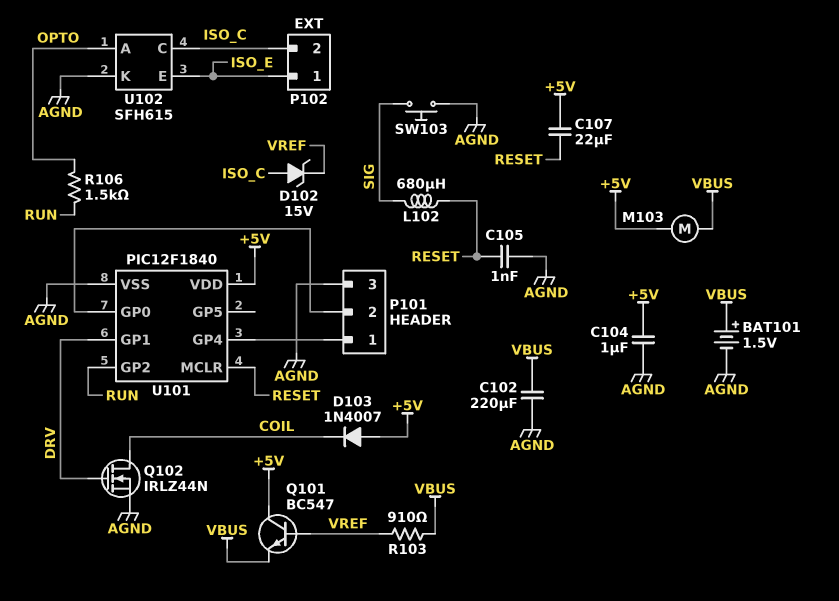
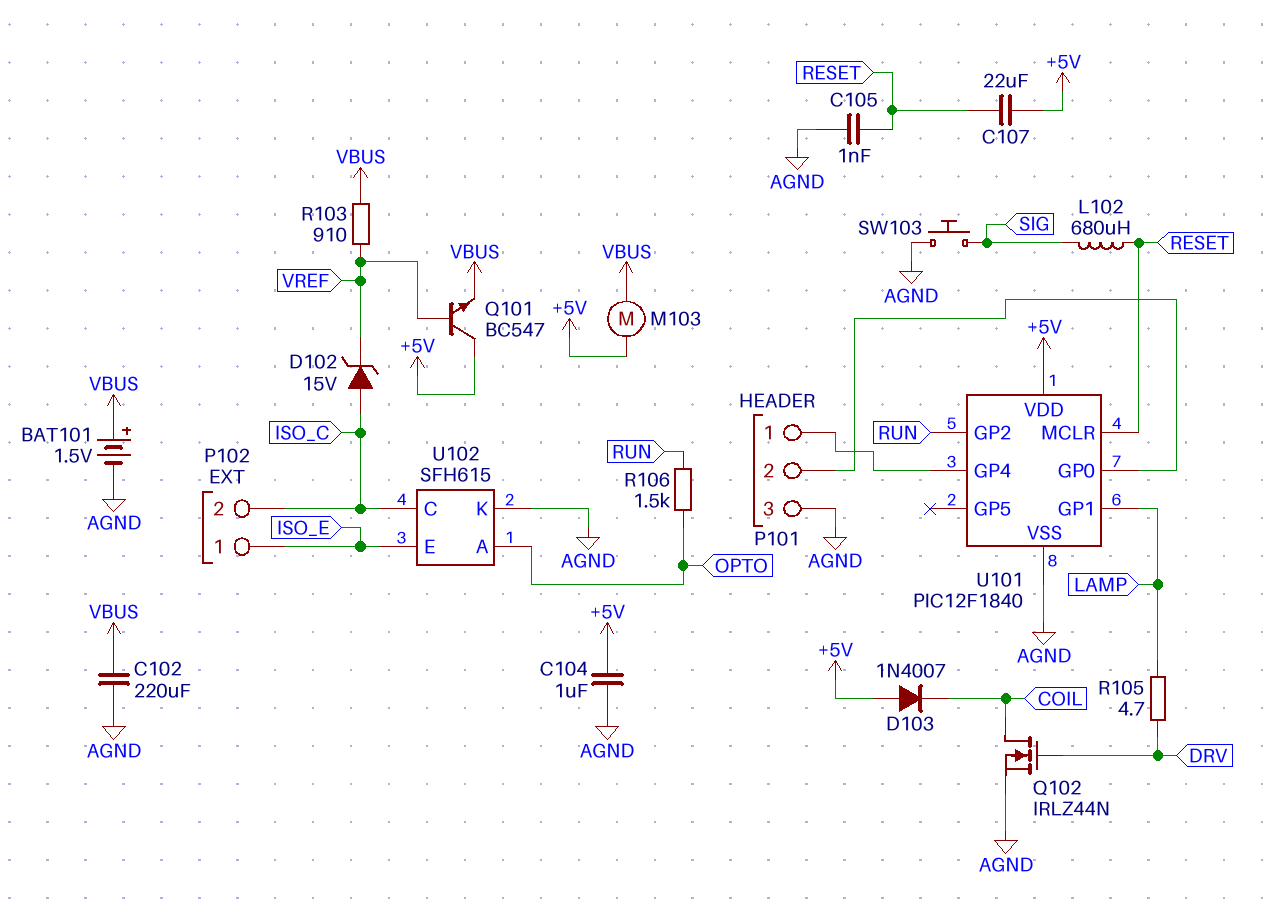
R105: none -> 4.7 (DRV, LAMP)
U101 pin GP1: DRV -> LAMP

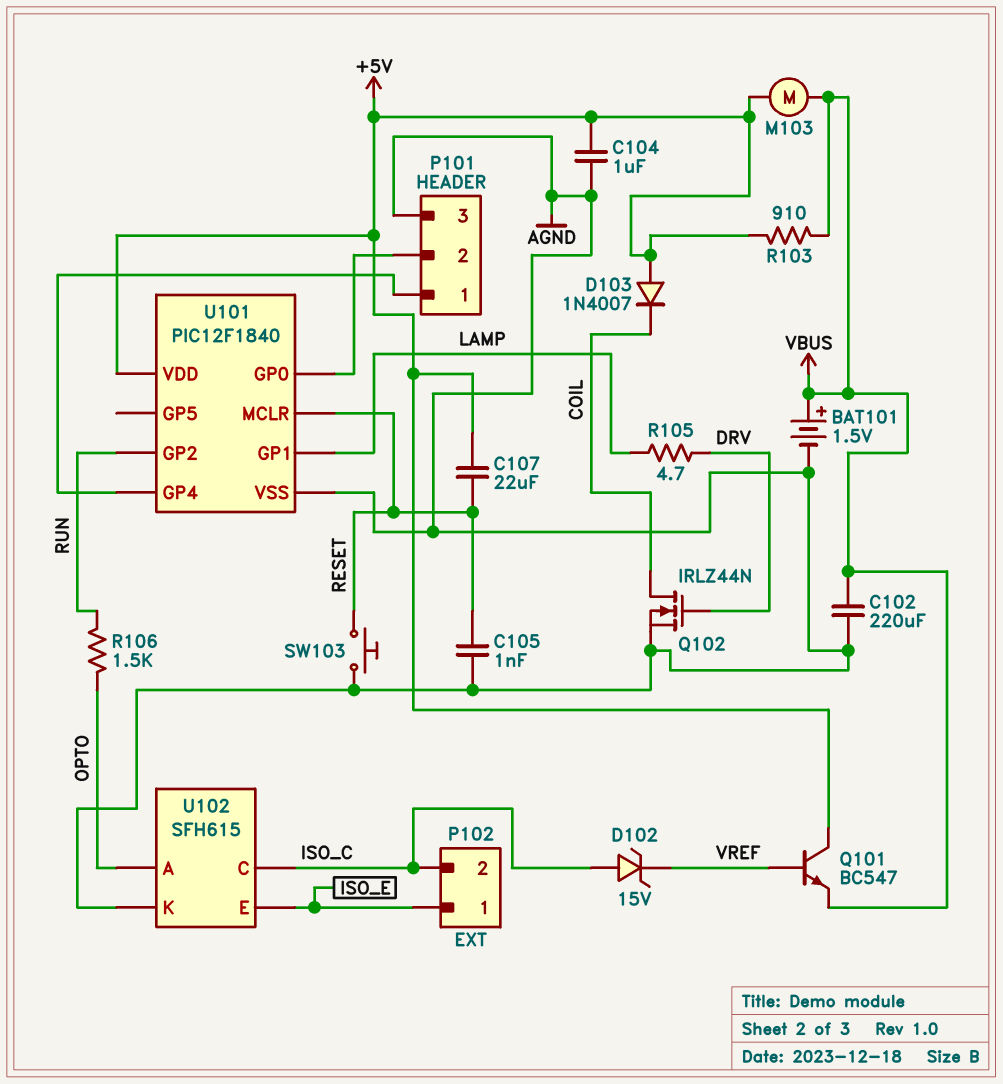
L102: 680uH (RESET, SIG) -> none
R103: 910 (VBUS, VREF) -> 910 (+5V, VBUS)
SW103: button (AGND, SIG) -> button (AGND, RESET)

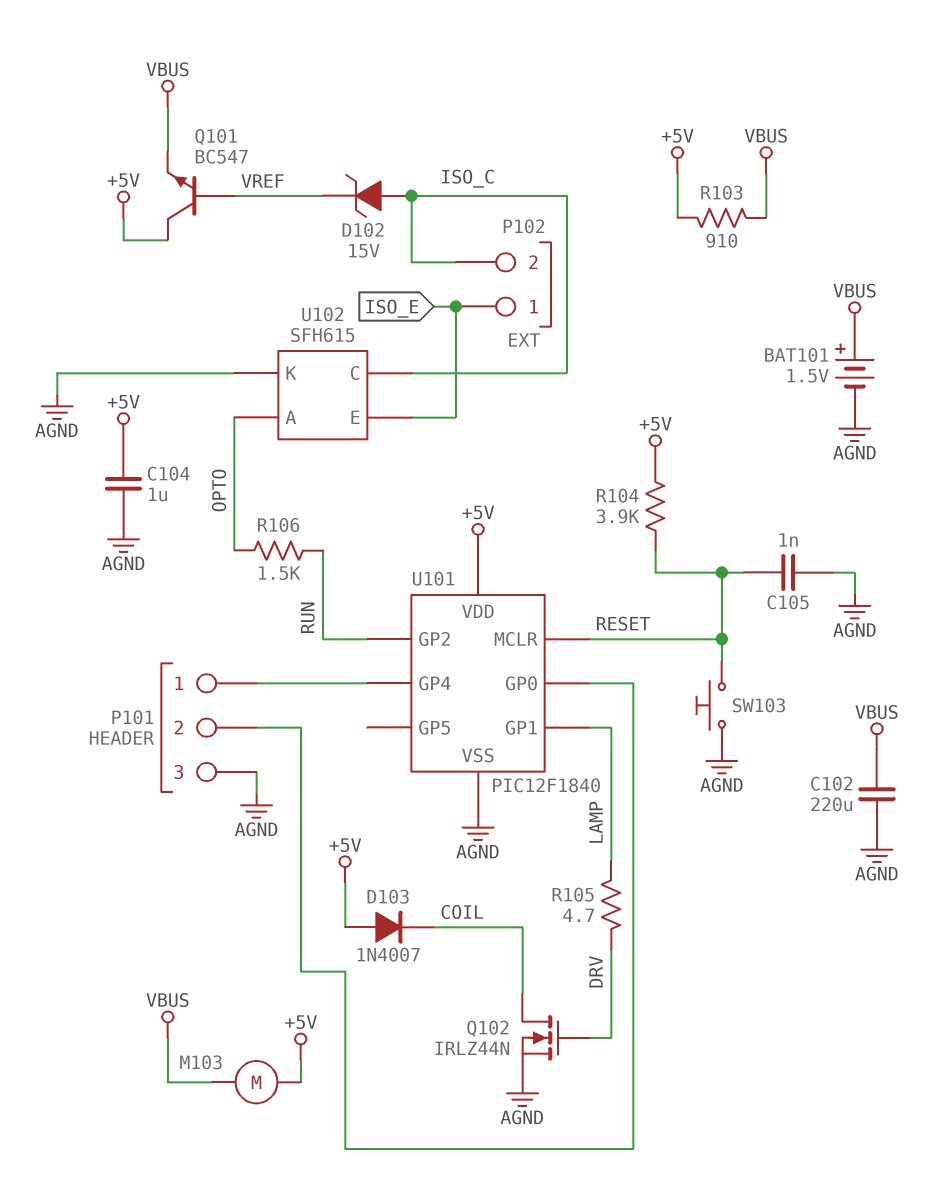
C107: 22uF (+5V, RESET) -> none
R104: none -> 3.9k (+5V, RESET)

